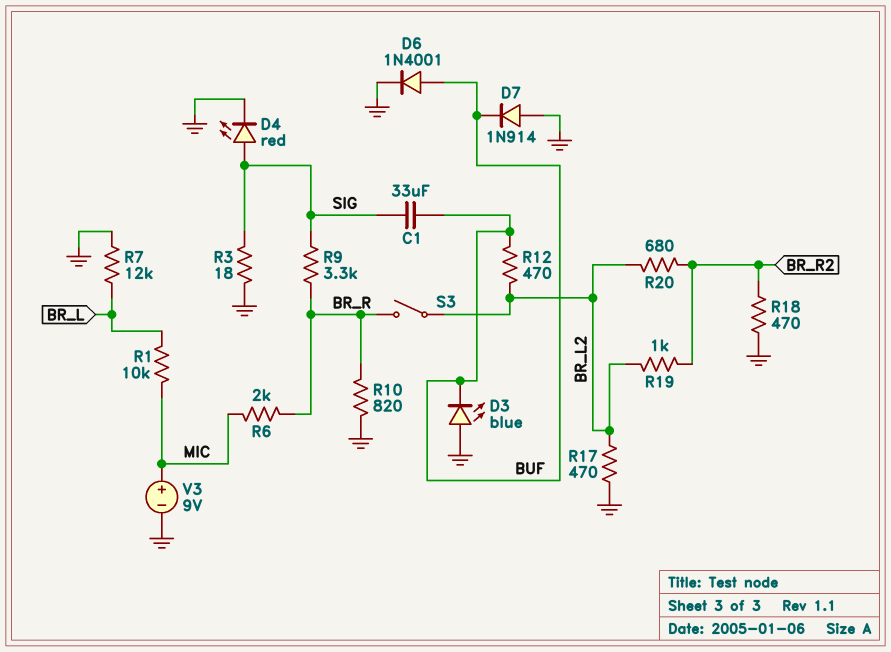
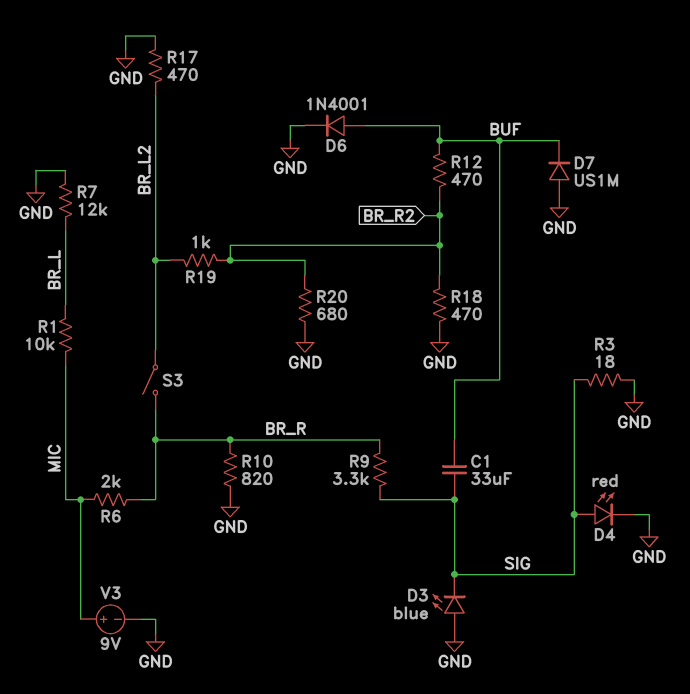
D3: LED blue (A GND, K BUF) -> LED blue (A GND, K SIG)
D7: diode 1N914 (A GND, K BUF) -> diode US1M (A GND, K BUF)
R12: 470 (BR_L2, BUF) -> 470 (BR_R2, BUF)
R20: 680 (BR_L2, BR_R2) -> 680 (BR_R2, GND)

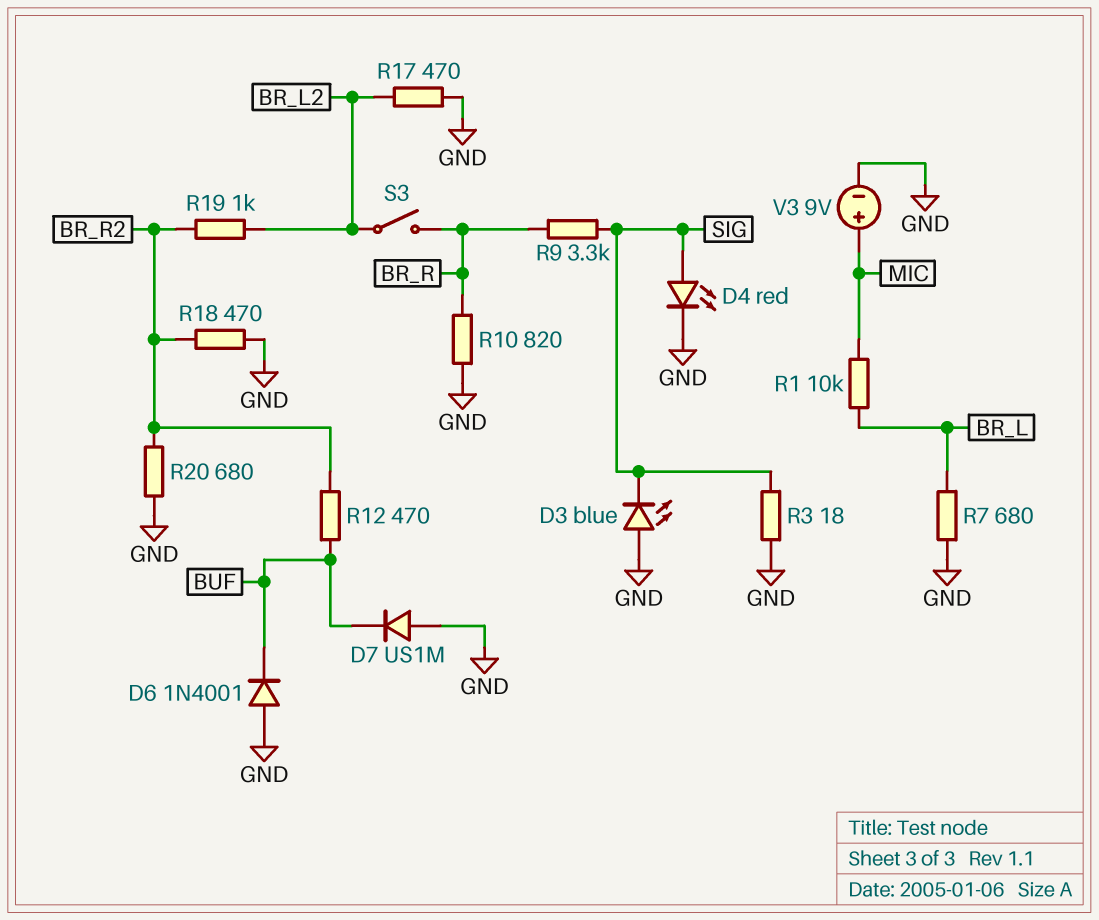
C1: 33uF (BUF, SIG) -> none
D6: diode 1N4001 (A BUF, K GND) -> diode 1N4001 (A GND, K BUF)
R6: 2k (BR_R, MIC) -> none
R7: 12k (BR_L, GND) -> 680 (BR_L, GND)

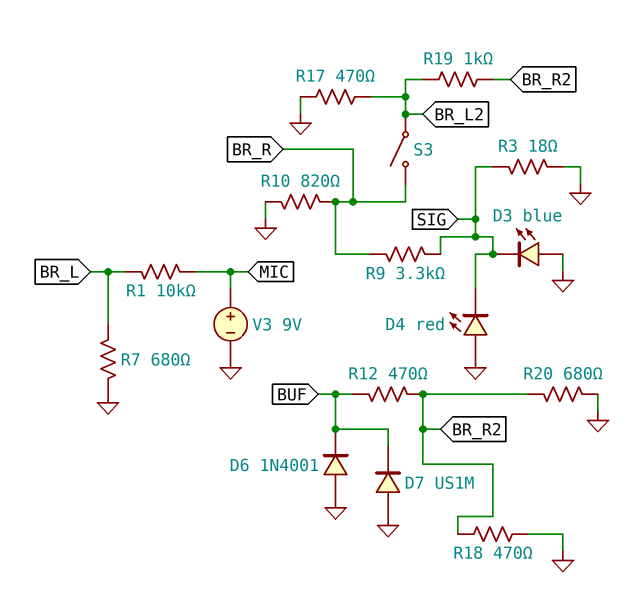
D4: LED red (A SIG, K GND) -> LED red (A GND, K SIG)

